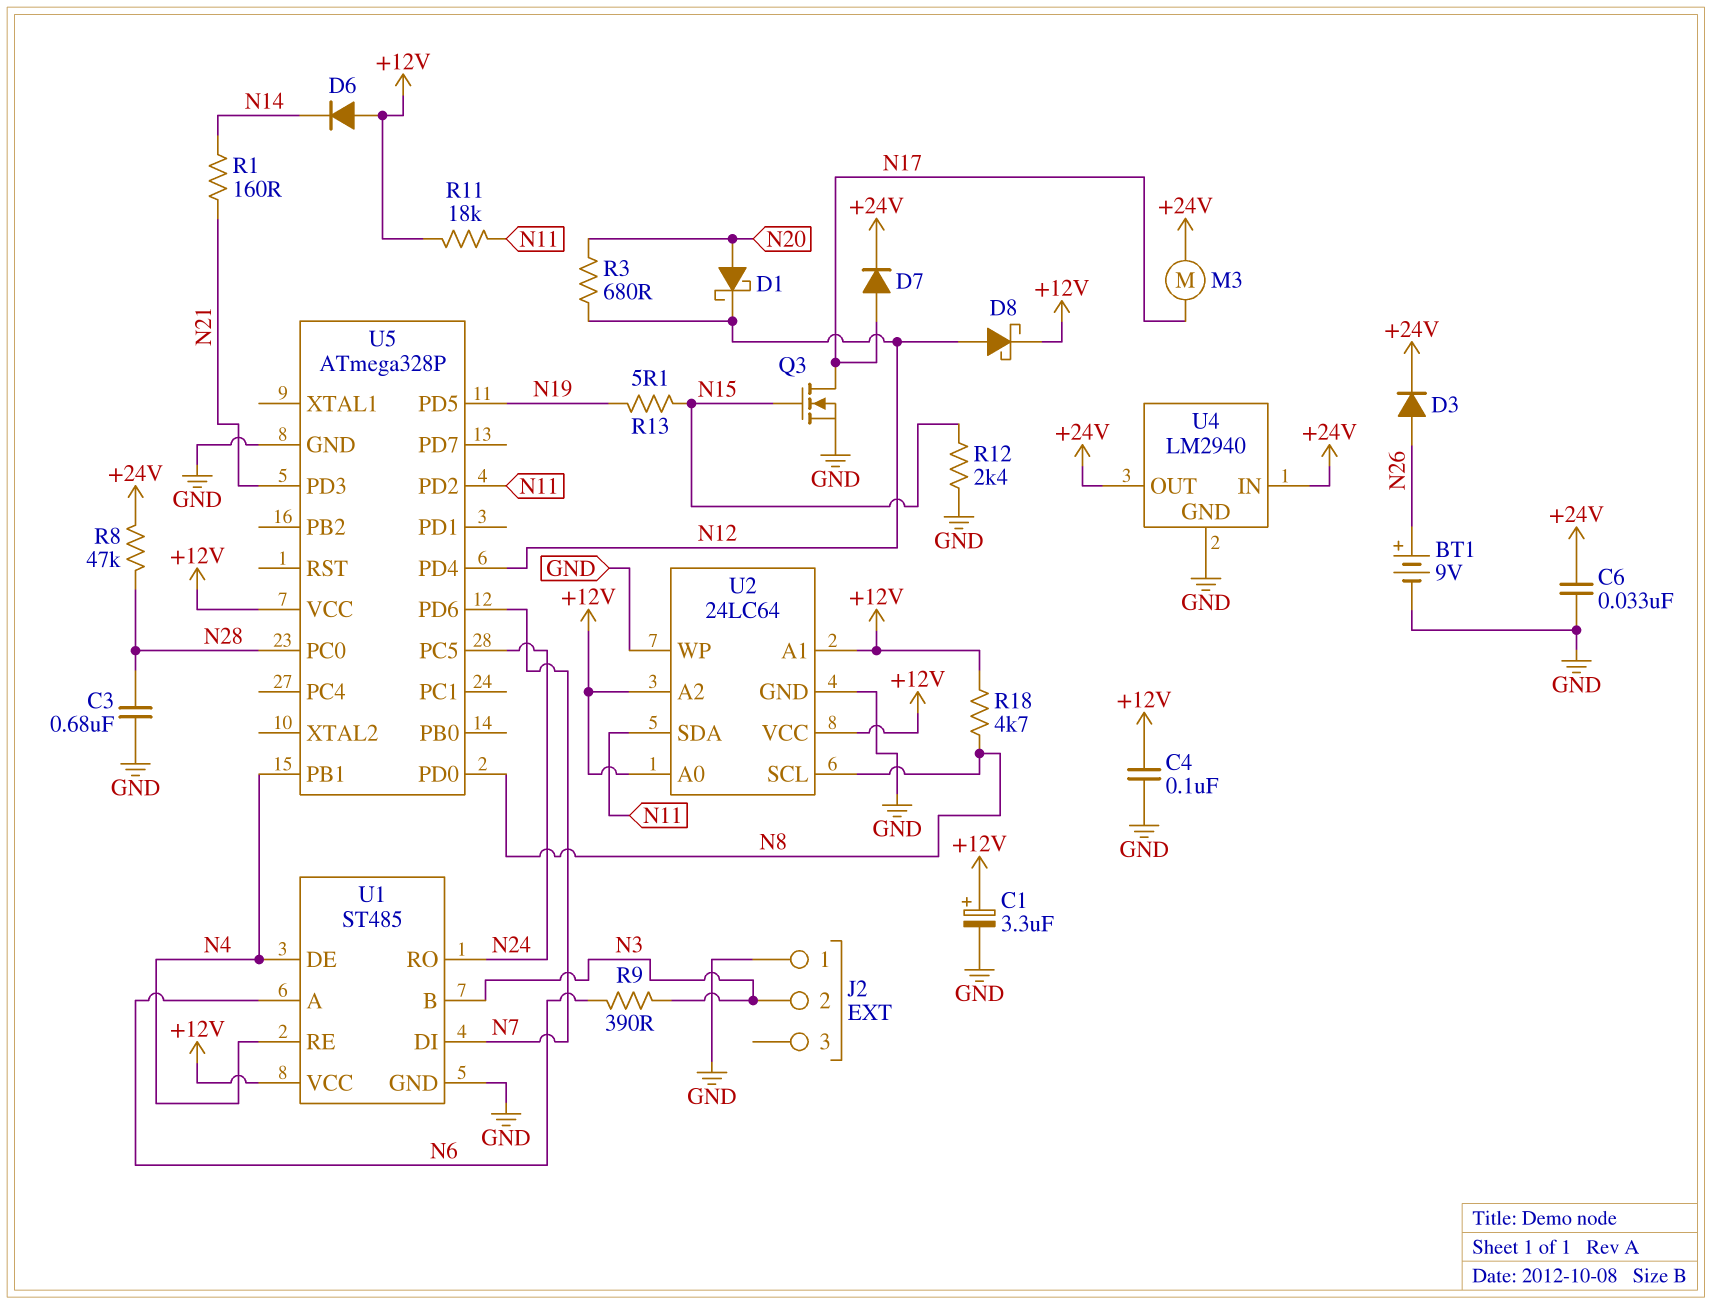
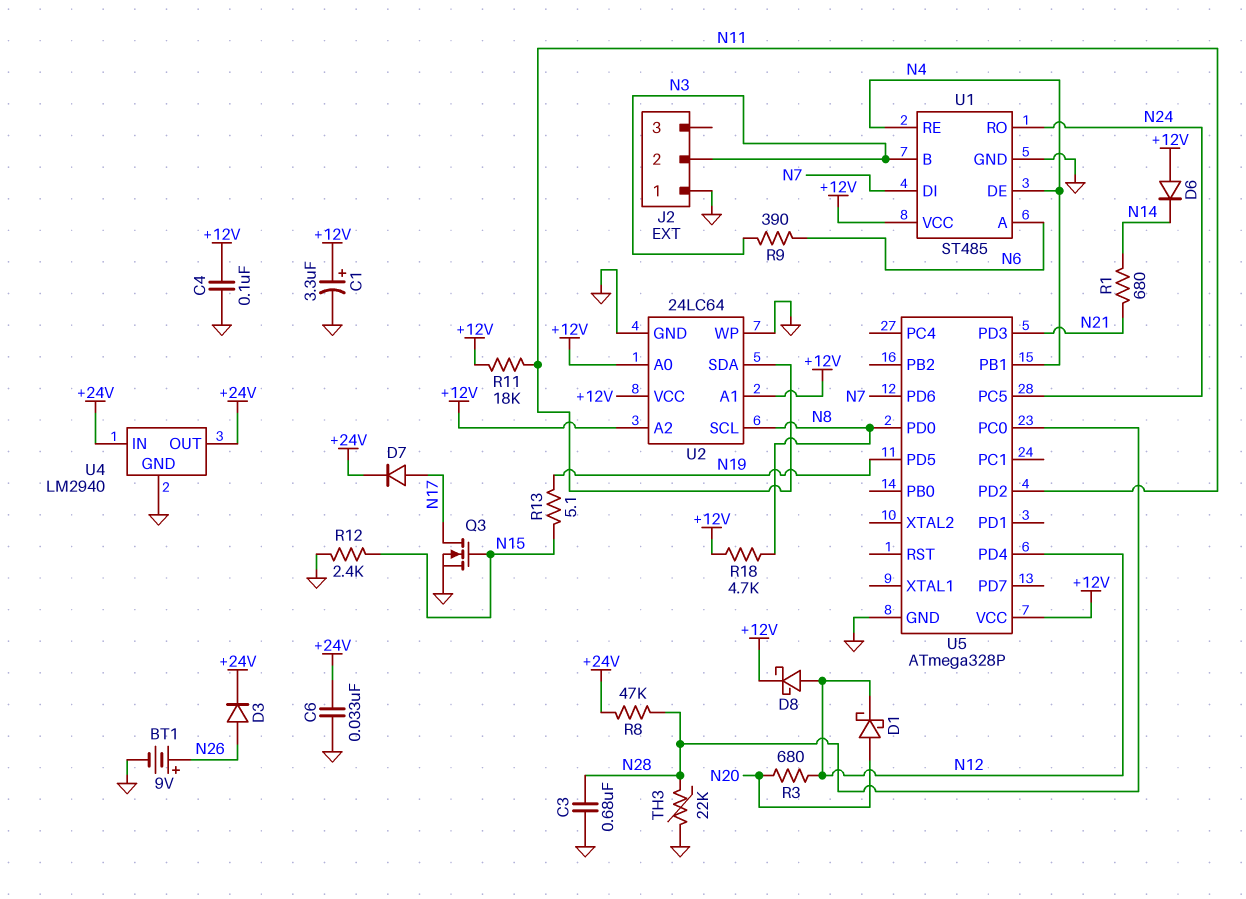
M3: motor (+24V, N17) -> none
R1: 160 (N14, N21) -> 680 (N14, N21)
TH3: none -> 22k (GND, N28)

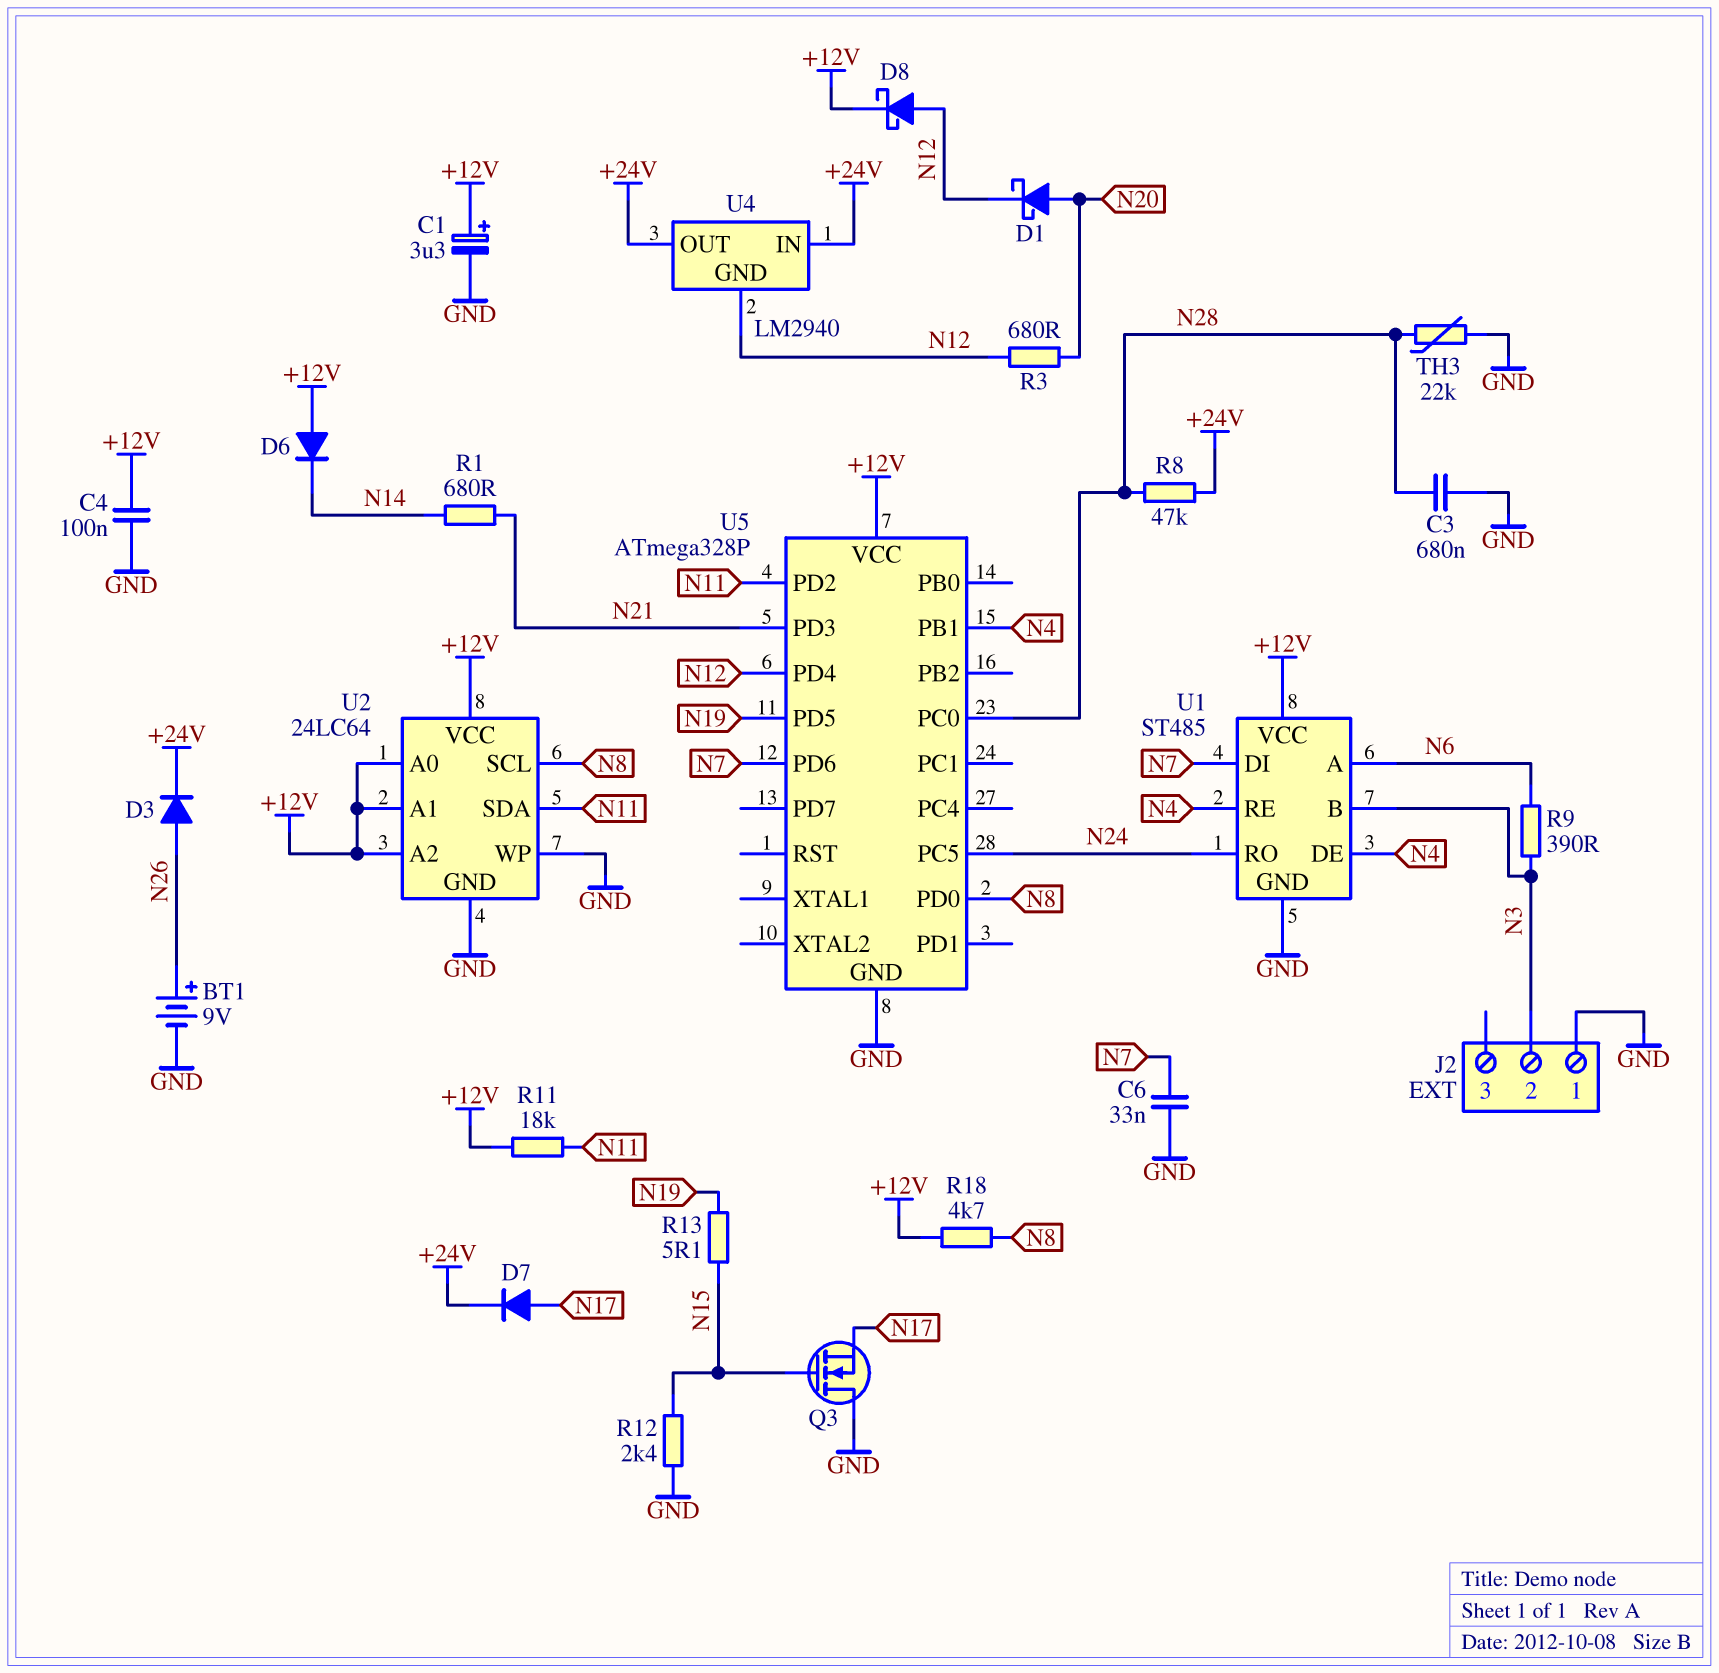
C6: 33nF (+24V, GND) -> 33nF (GND, N7)
Q3: NMOS (G N15, D N17, S GND) -> NMOS (G N15, D GND, S N17)
U4 pin GND: GND -> N12

